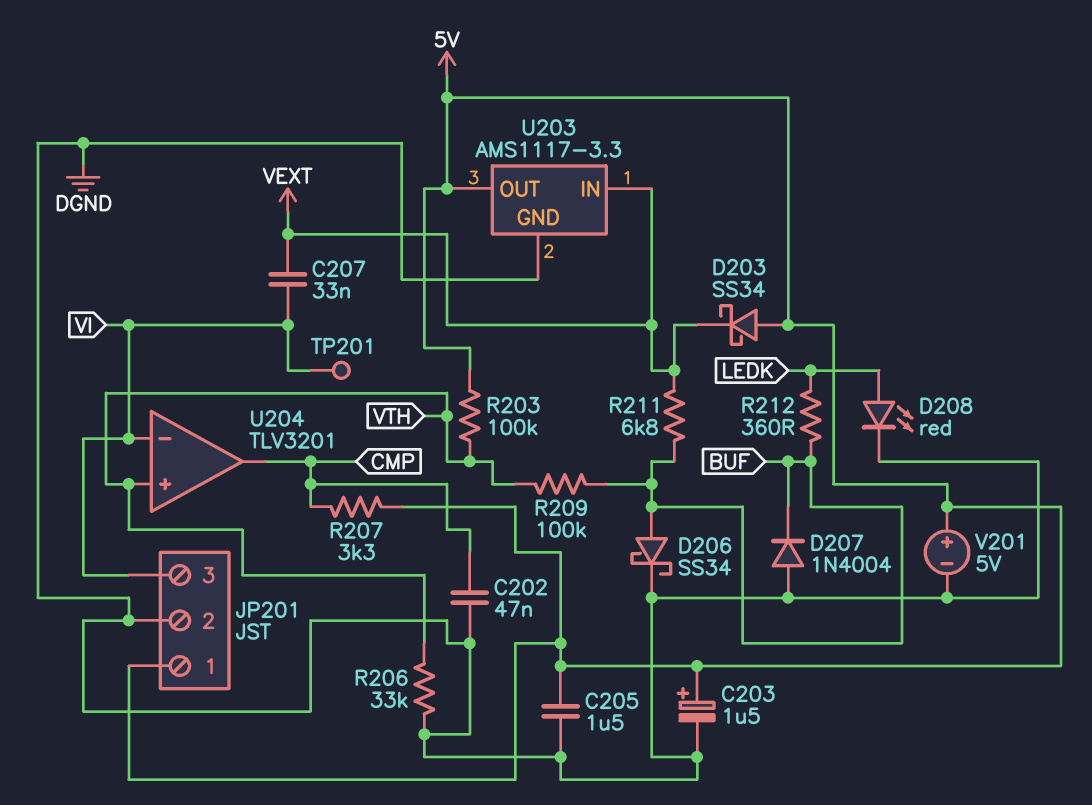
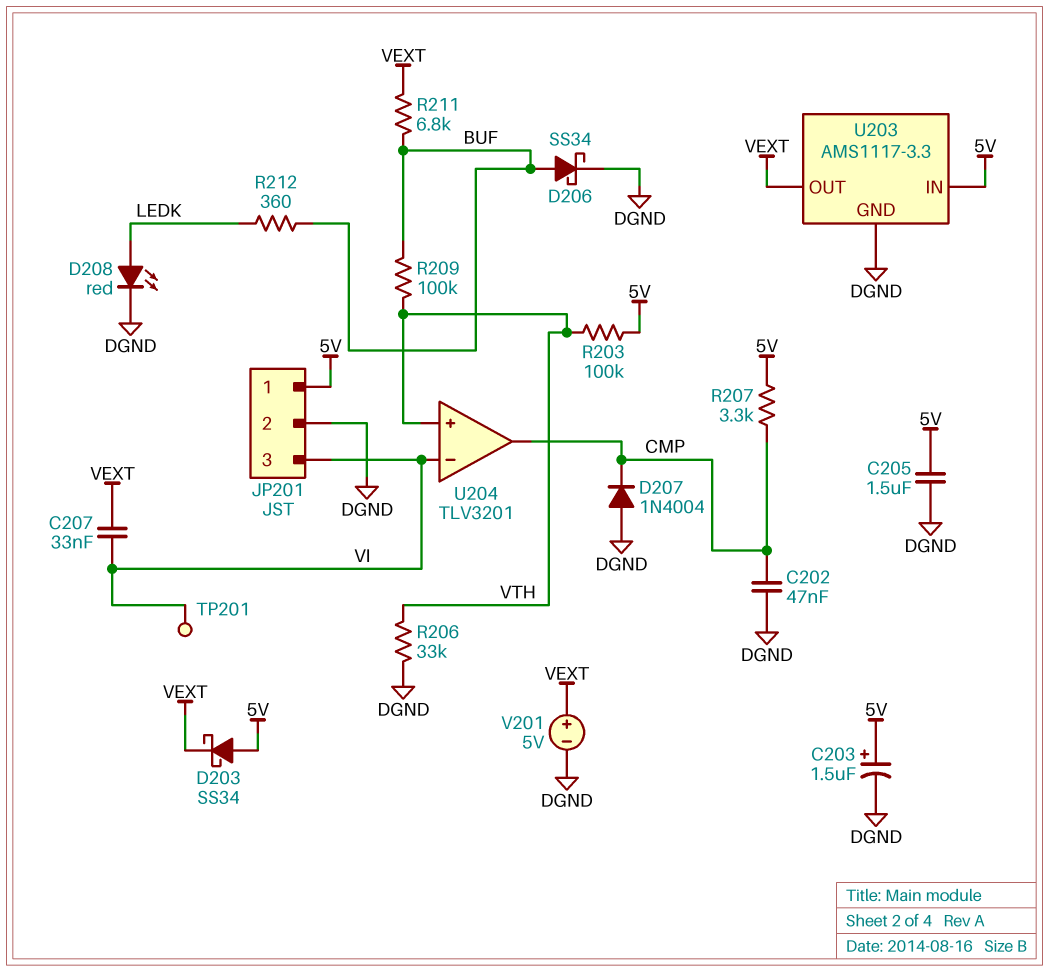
D207: diode 1N4004 (A DGND, K BUF) -> diode 1N4004 (A DGND, K CMP)
U203 pin IN: VEXT -> 5V
U203 pin OUT: 5V -> VEXT
V201: 5V (plus 5V, minus DGND) -> 5V (plus VEXT, minus DGND)

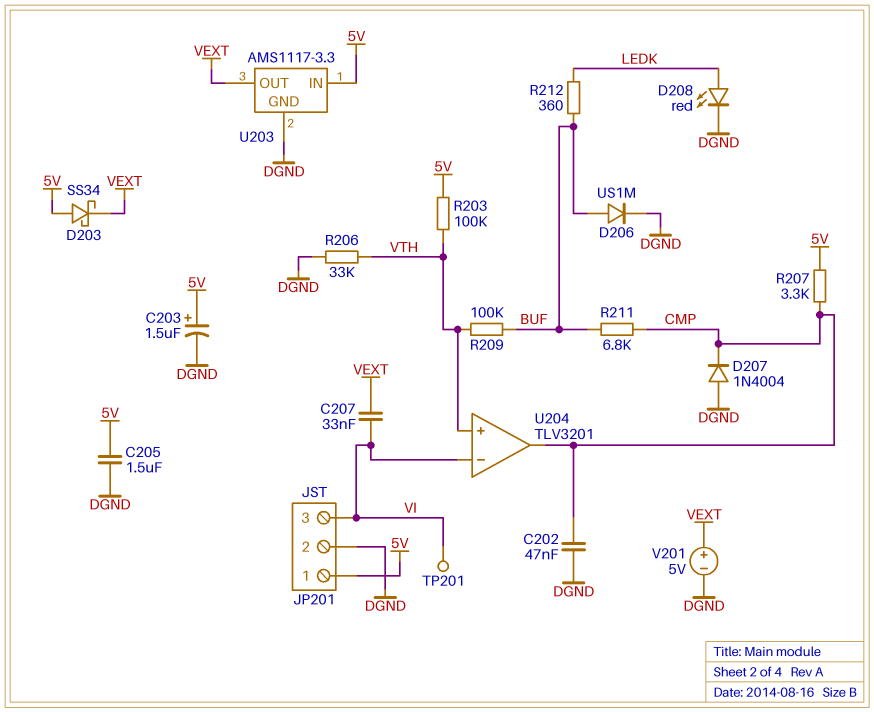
D206: schottky SS34 (A BUF, K DGND) -> diode US1M (A BUF, K DGND)
R211: 6.8k (BUF, VEXT) -> 6.8k (BUF, CMP)

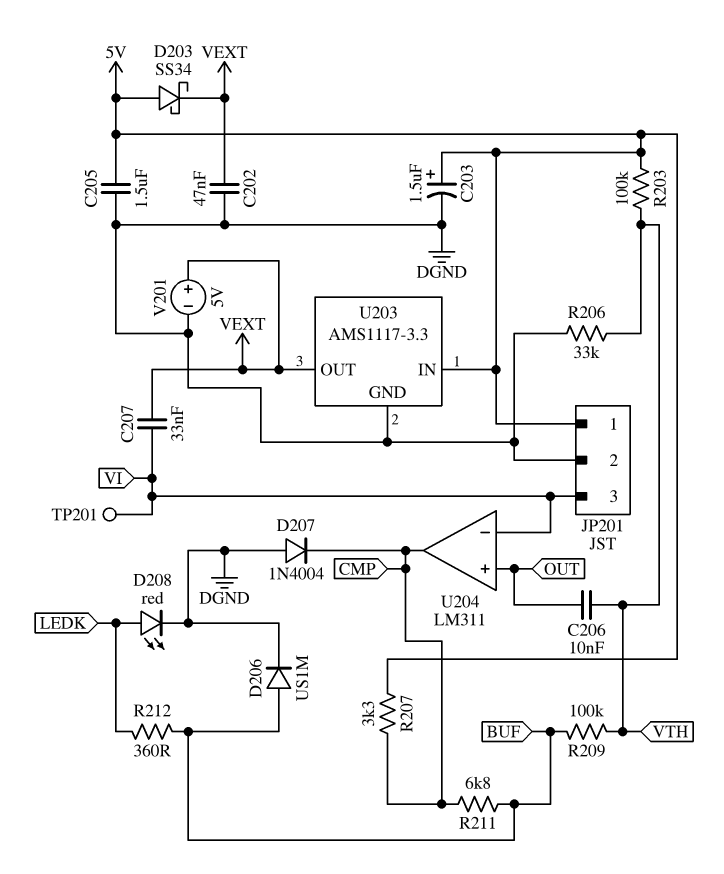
C202: 47nF (CMP, DGND) -> 47nF (DGND, VEXT)
C206: none -> 10nF (OUT, VTH)
U204: TLV3201 -> LM311
U204 pin in+: VTH -> OUT

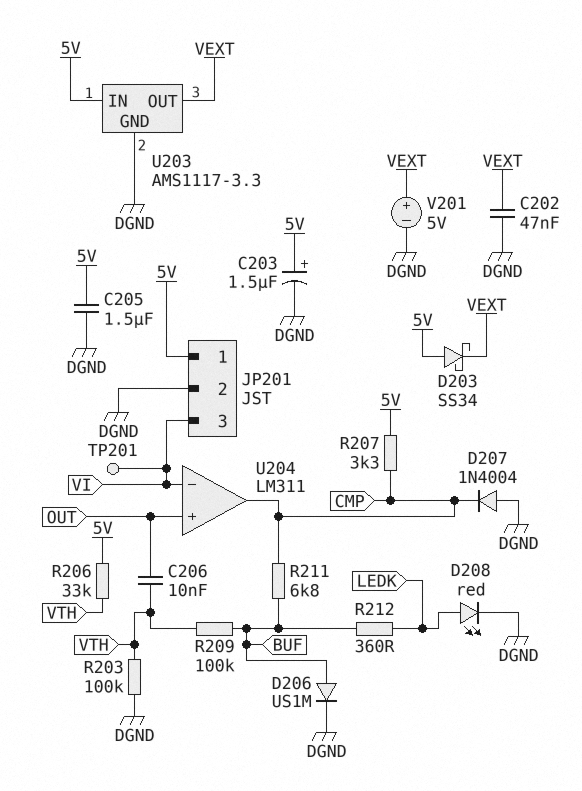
C207: 33nF (VEXT, VI) -> none
R203: 100k (5V, VTH) -> 100k (DGND, VTH)
R206: 33k (DGND, VTH) -> 33k (5V, VTH)

